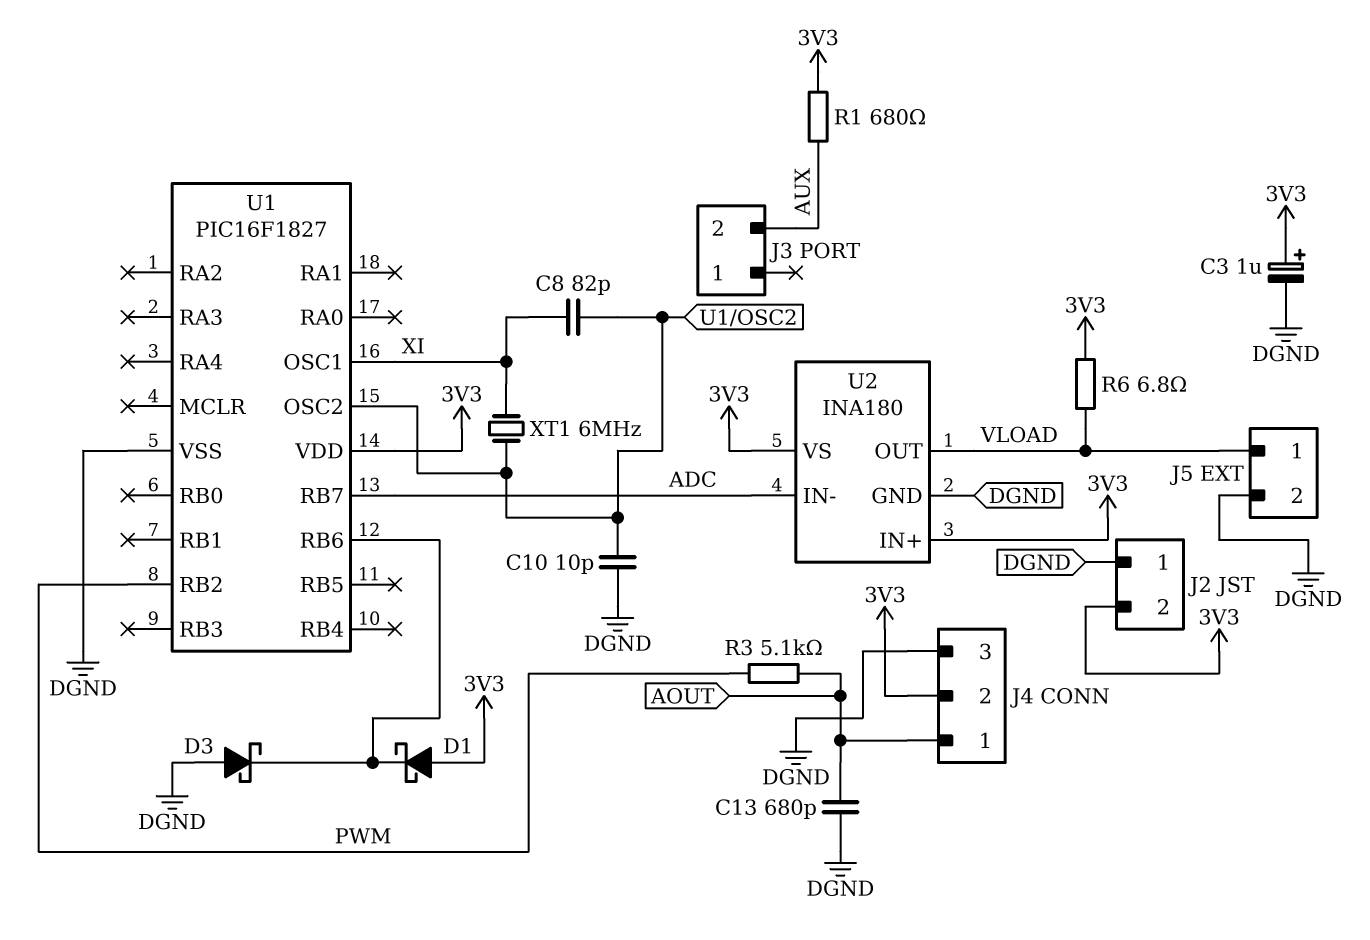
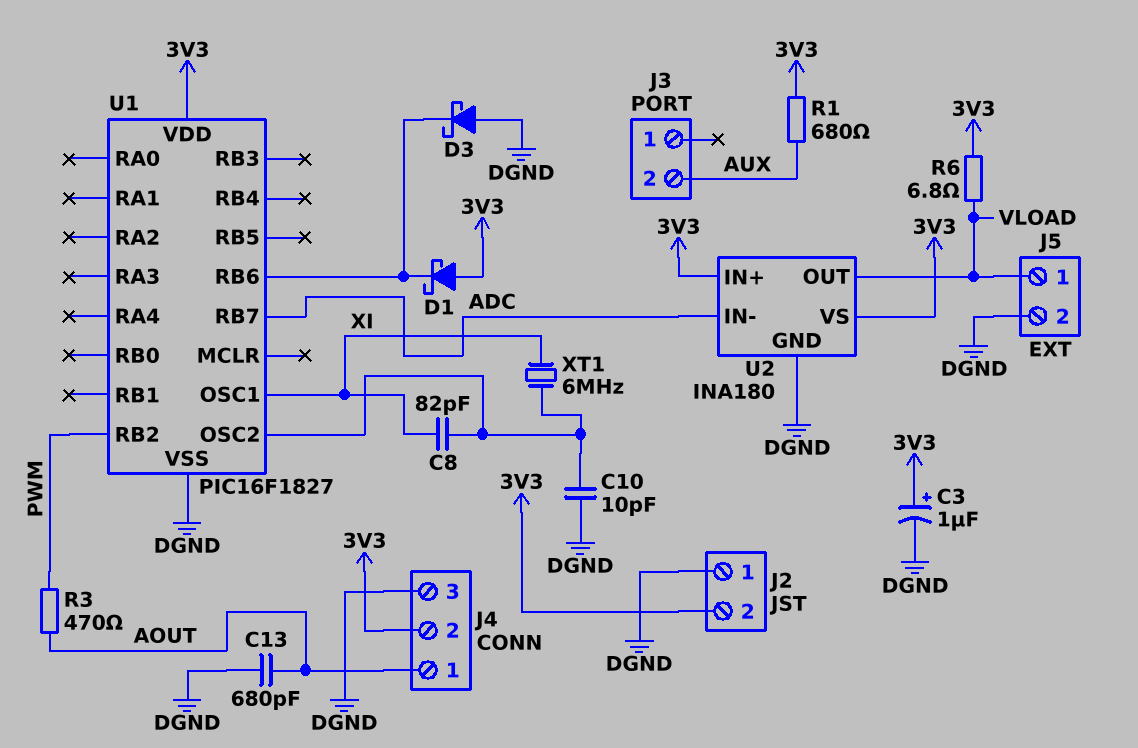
R3: 5.1k (AOUT, PWM) -> 470 (AOUT, PWM)

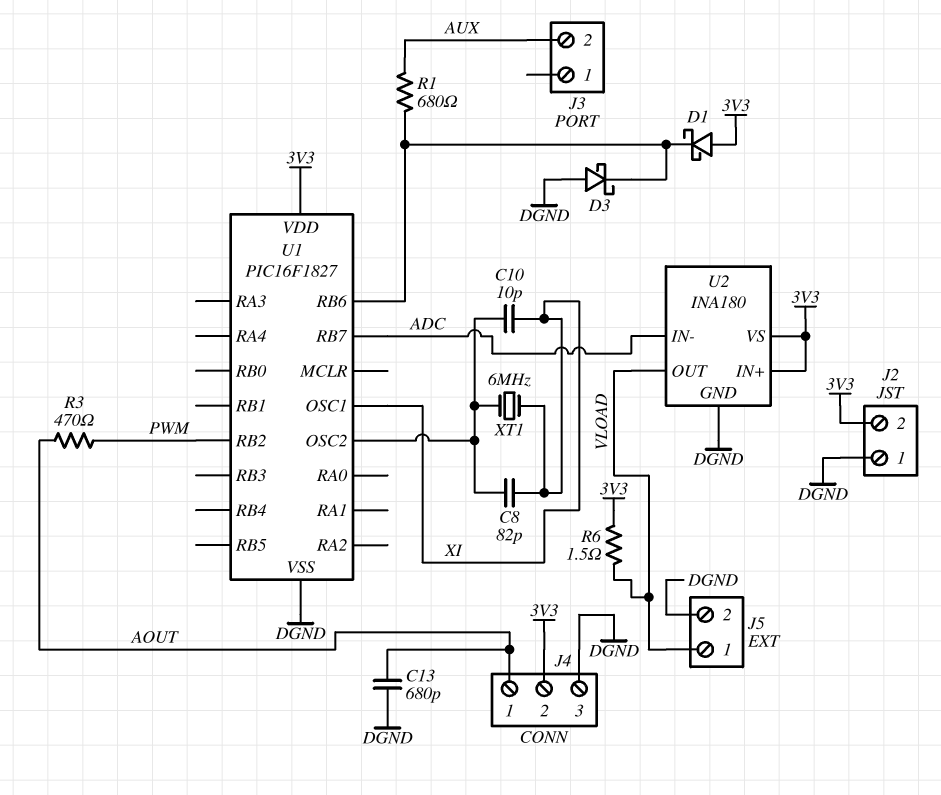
C3: 1uF (plus 3V3, minus DGND) -> none
C10: 10pF (DGND, U1/OSC2) -> 10pF (U1/OSC2, XI)
R1: 680 (3V3, AUX) -> 680 (AUX, U1/RB6)
R6: 6.8 (3V3, VLOAD) -> 1.5 (3V3, VLOAD)

